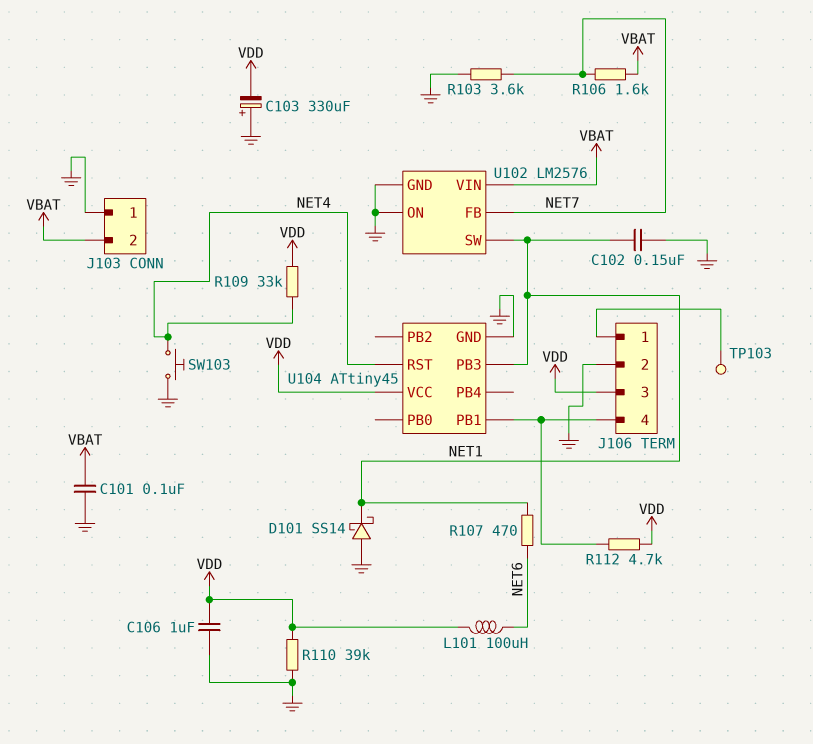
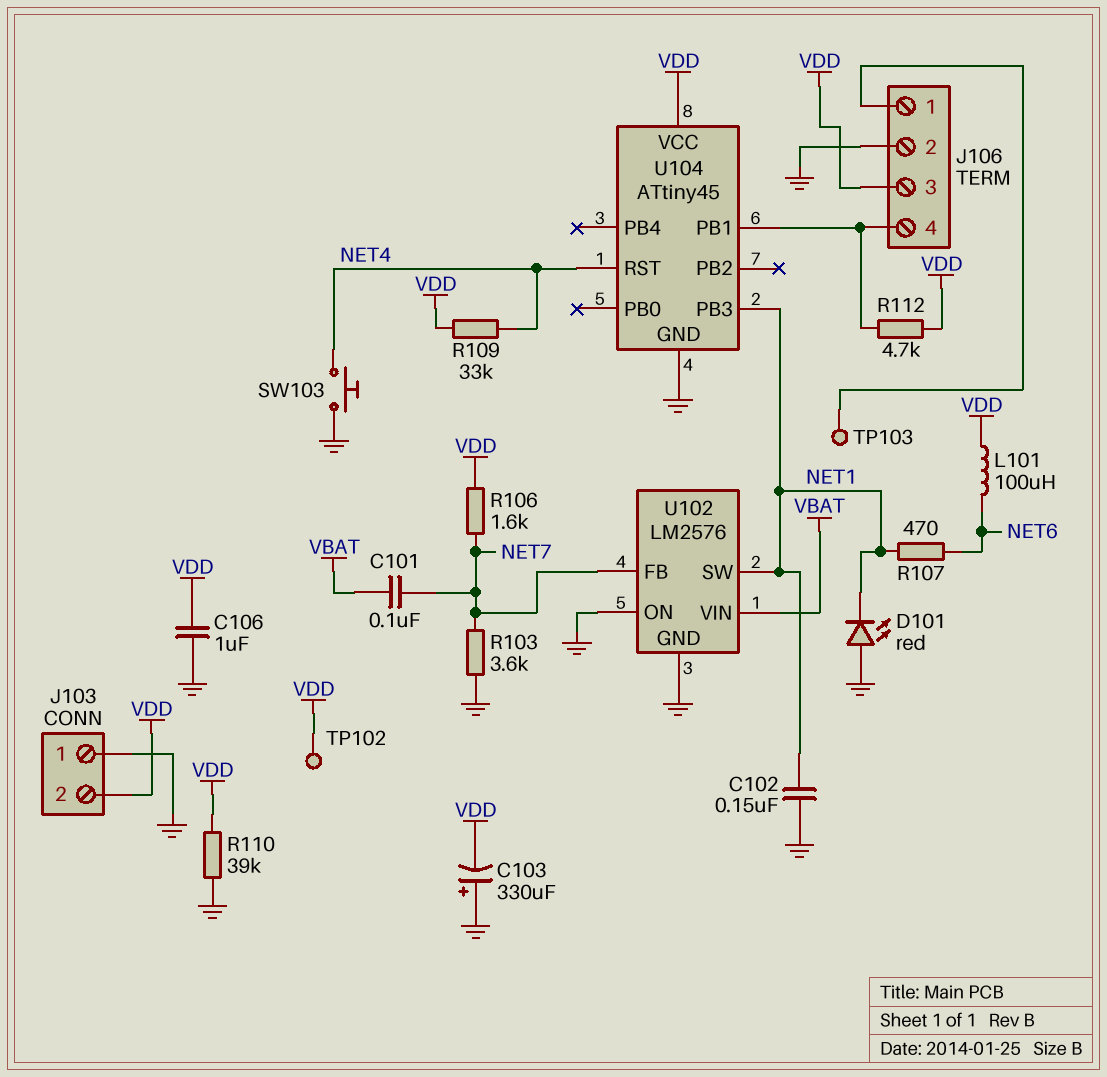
C101: 100nF (GND, VBAT) -> 100nF (NET7, VBAT)
D101: schottky SS14 (A GND, K NET1) -> LED red (A GND, K NET1)
J103 pin 2: VBAT -> VDD
R106: 1.6k (NET7, VBAT) -> 1.6k (NET7, VDD)
TP102: none -> test point (VDD)

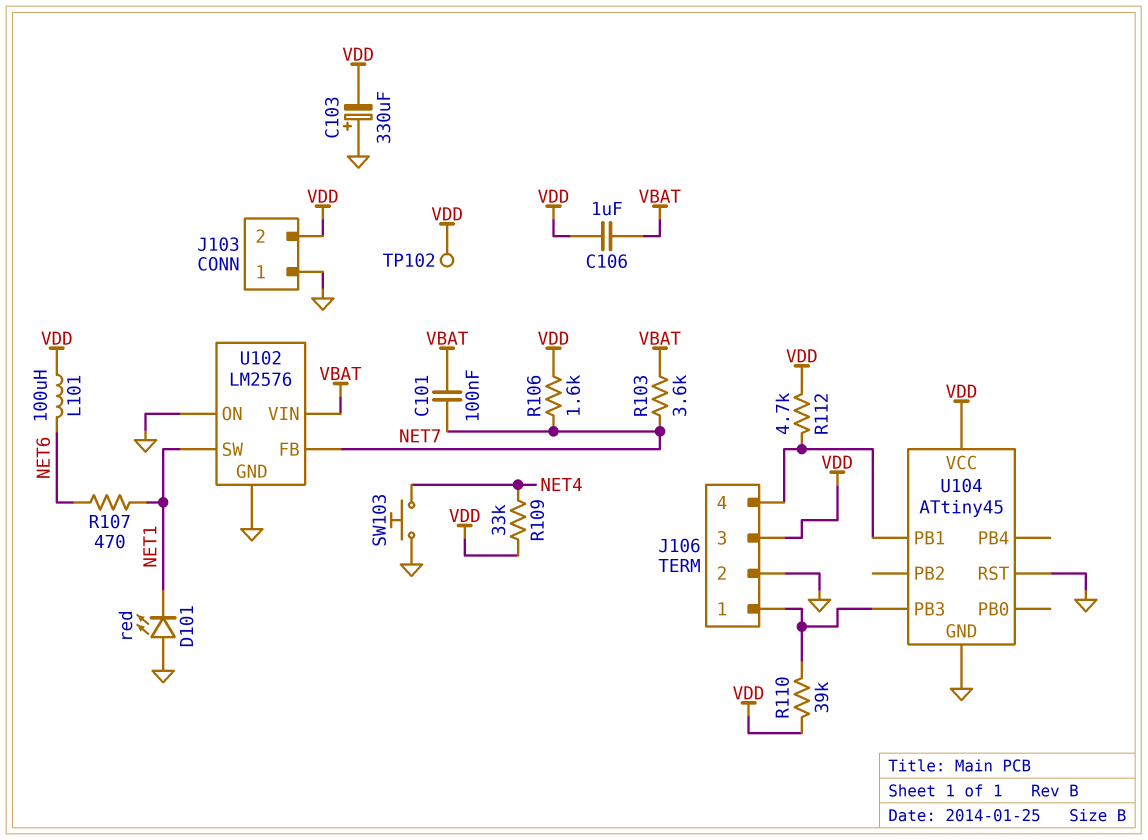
C102: 150nF (GND, NET1) -> none
C106: 1uF (GND, VDD) -> 1uF (VBAT, VDD)
R103: 3.6k (GND, NET7) -> 3.6k (NET7, VBAT)
R110: 39k (GND, VDD) -> 39k (J106/1, VDD)
TP103: test point (J106/1) -> none
U104 pin PB3: NET1 -> J106/1
U104 pin RST: NET4 -> GND

